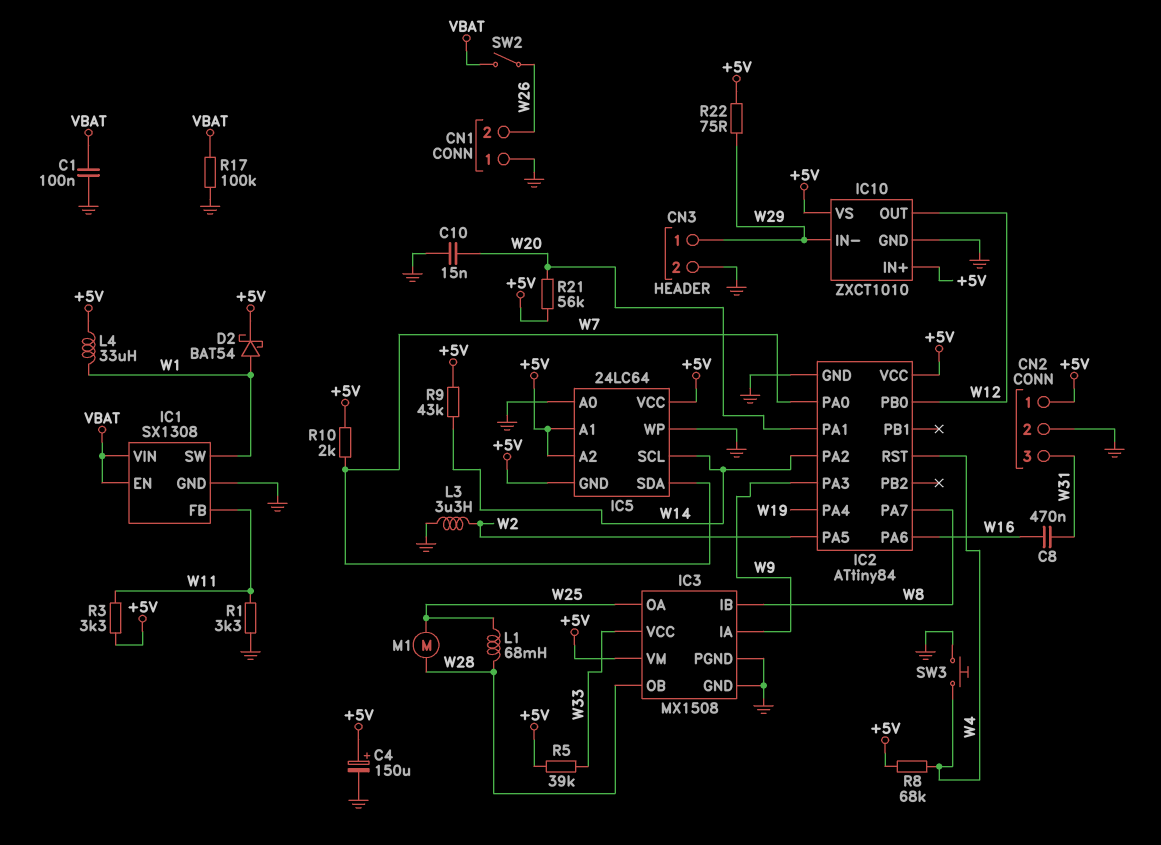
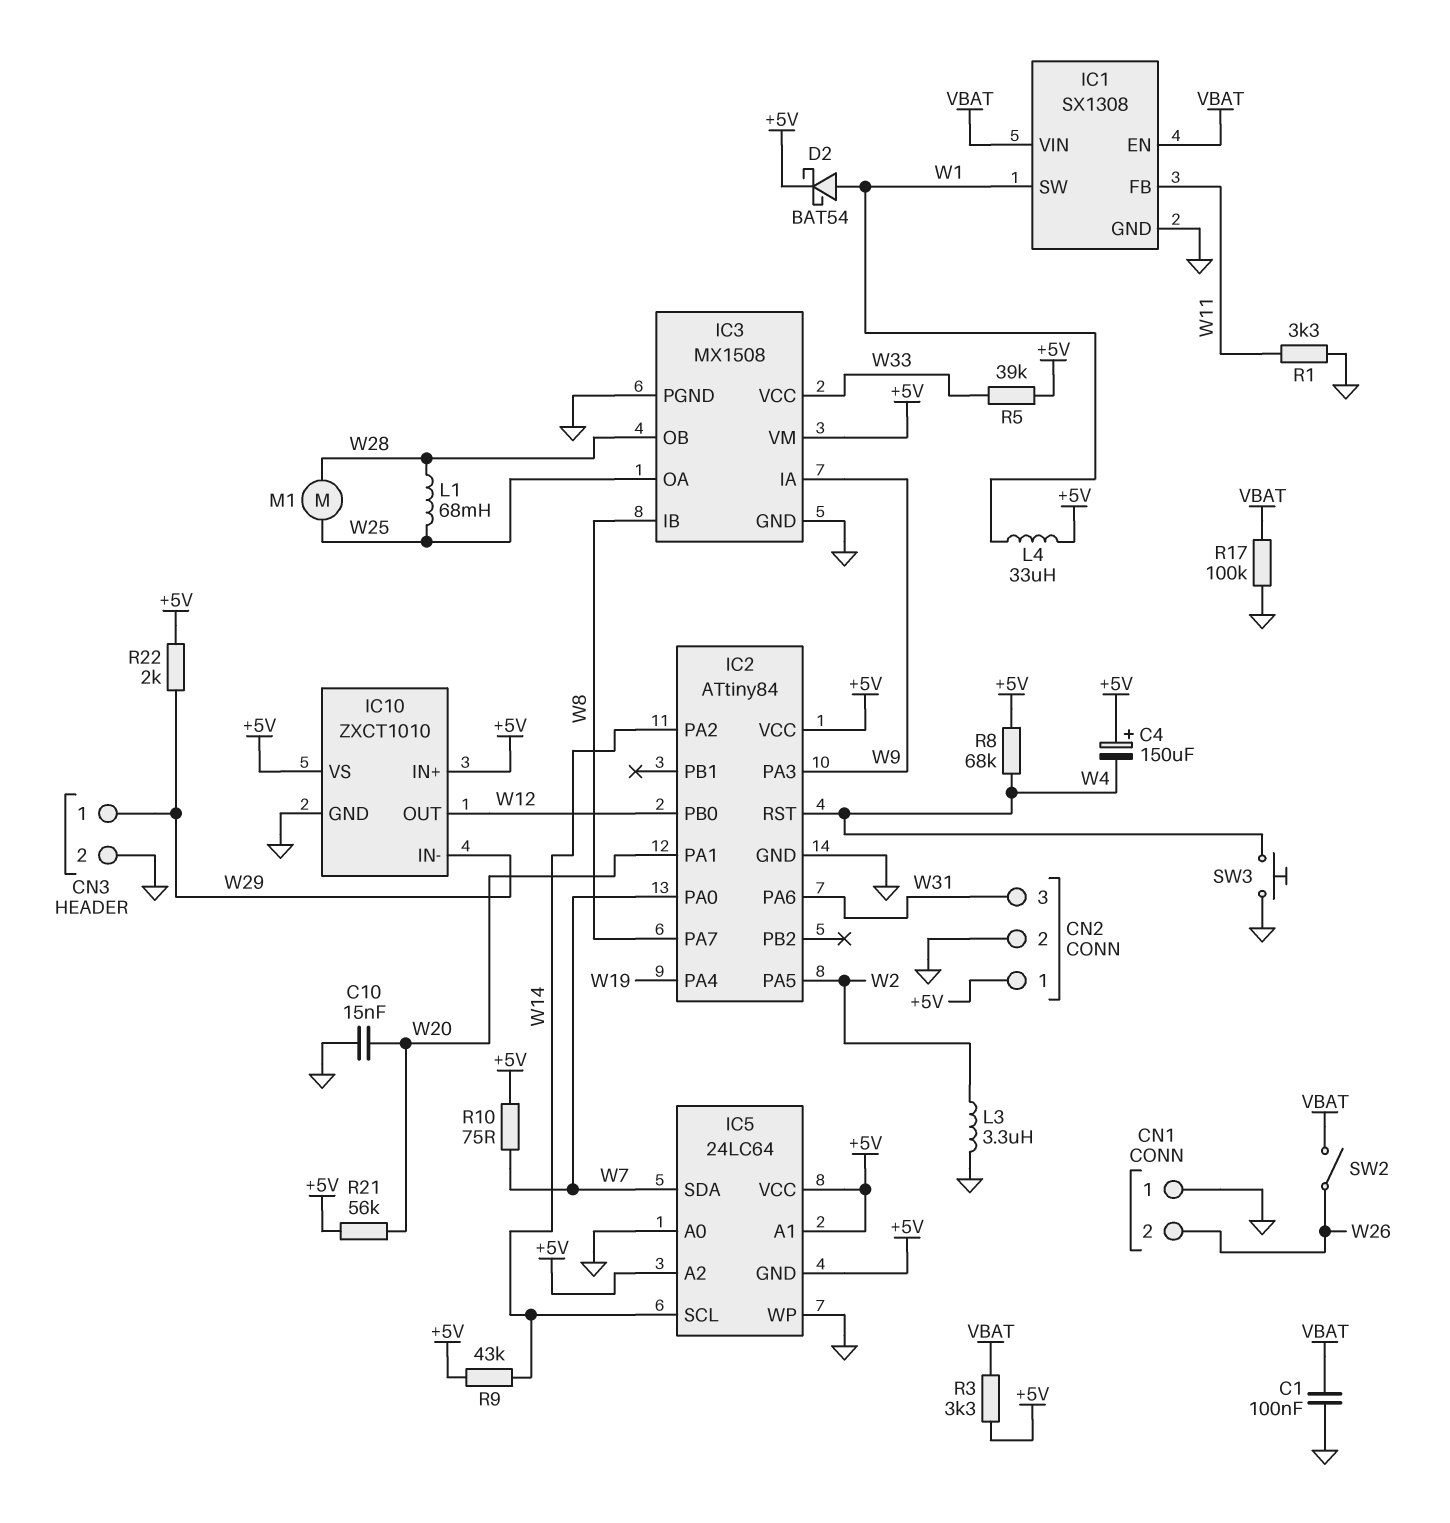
C4: 150uF (plus +5V, minus GND) -> 150uF (plus +5V, minus W4)
C8: 470nF (W16, W31) -> none
IC2 pin PA6: W16 -> W31
R3: 3.3k (+5V, W11) -> 3.3k (+5V, VBAT)
R10: 2k (+5V, W7) -> 75 (+5V, W7)
R22: 75 (+5V, W29) -> 2k (+5V, W29)

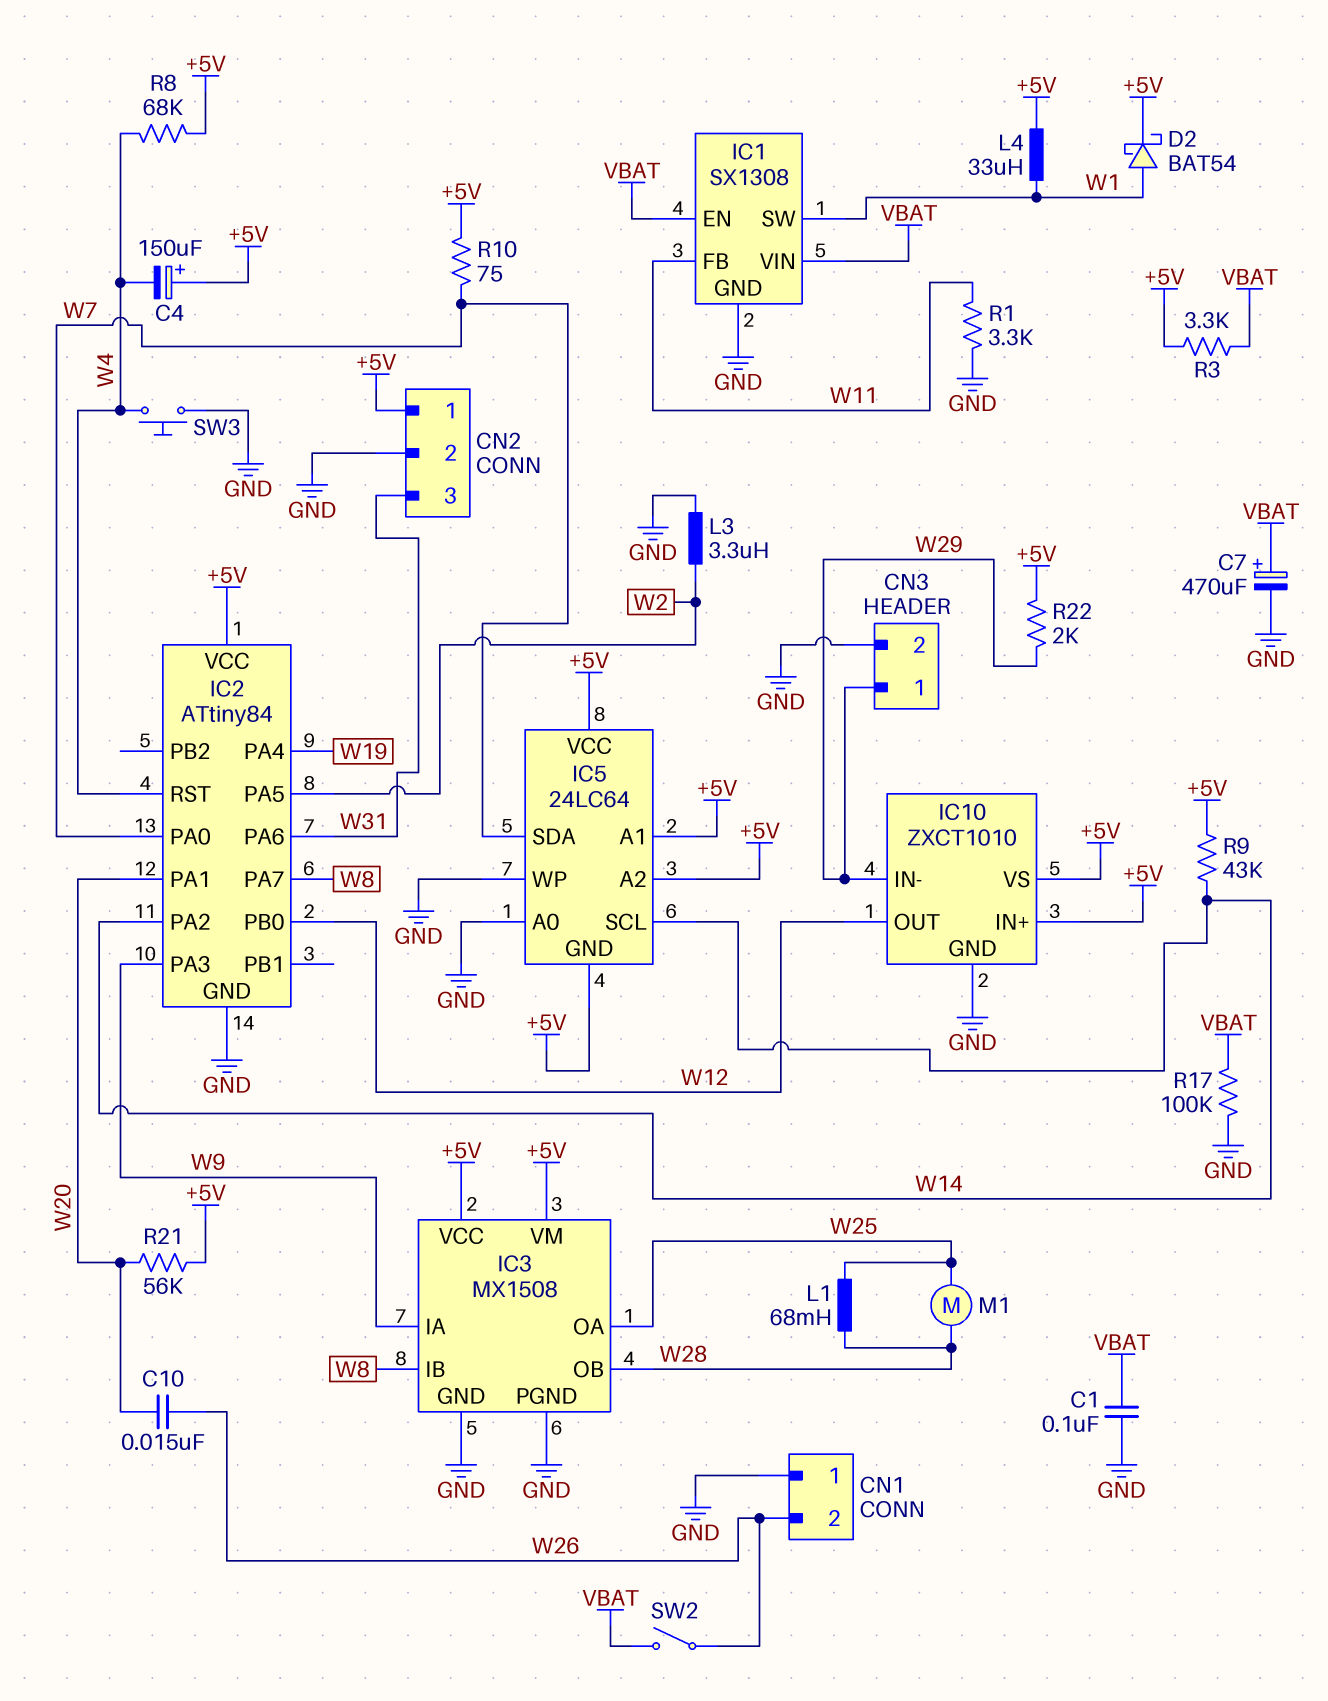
C7: none -> 470uF (plus VBAT, minus GND)
C10: 15nF (GND, W20) -> 15nF (W20, W26)
IC3 pin VCC: W33 -> +5V
R5: 39k (+5V, W33) -> none

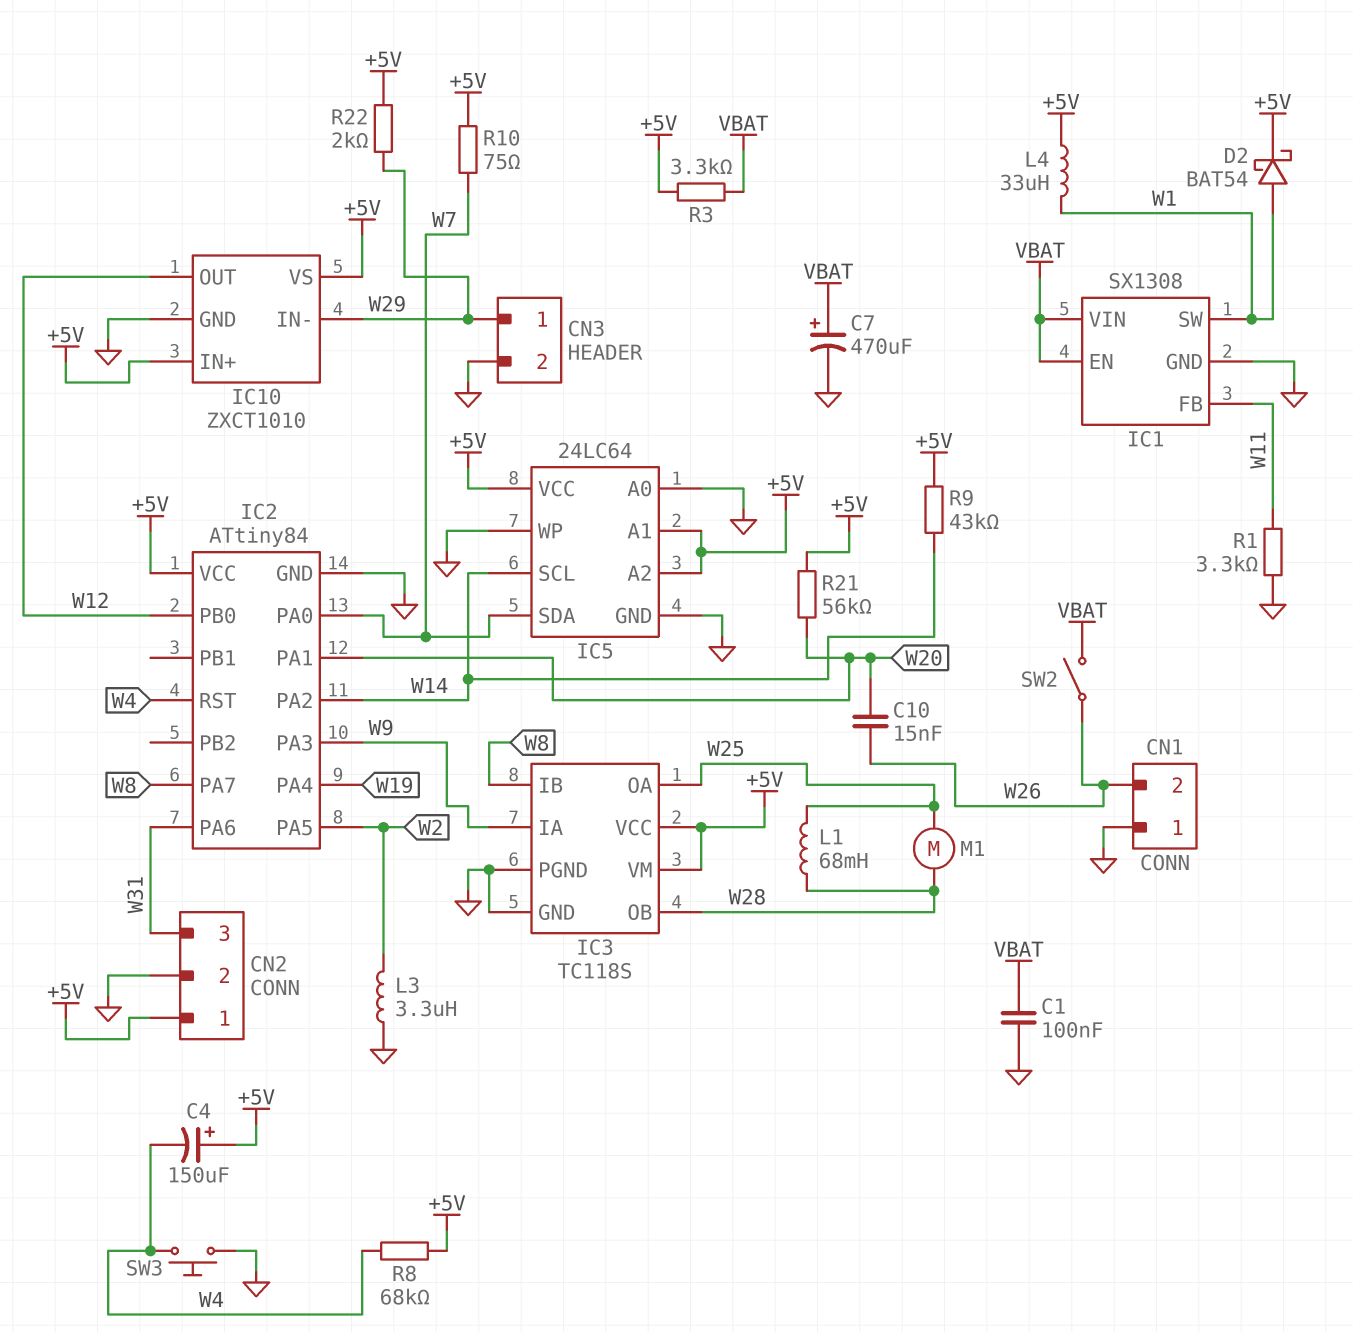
IC3: MX1508 -> TC118S
IC5 pin GND: +5V -> GND
R17: 100k (GND, VBAT) -> none

